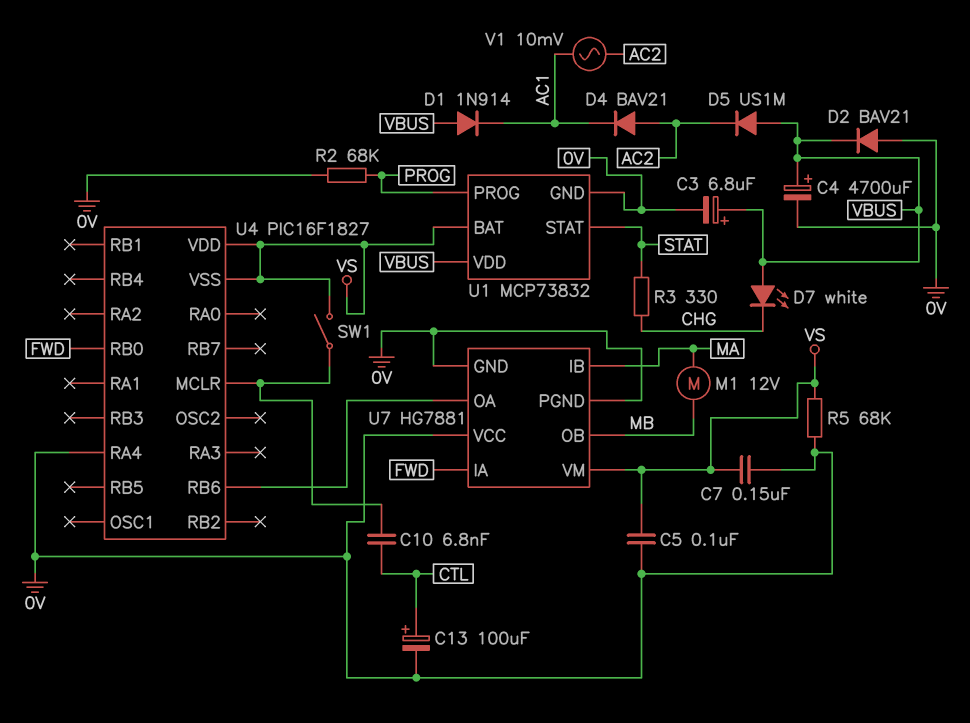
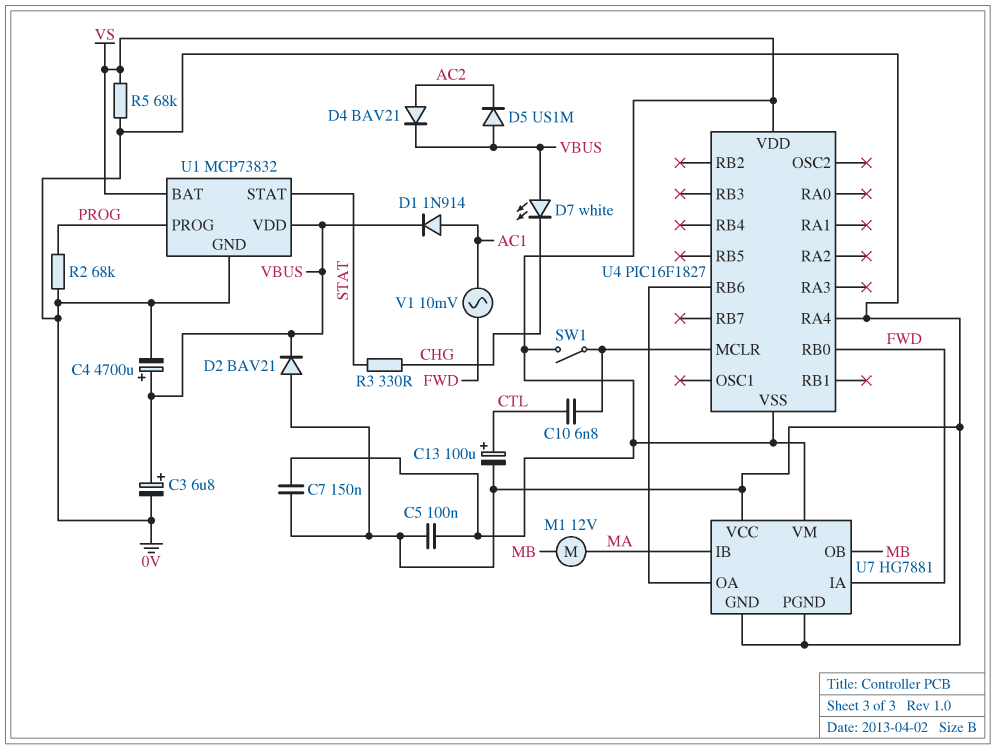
D1: diode 1N914 (A VBUS, K AC1) -> diode 1N914 (A AC1, K VBUS)
D4: diode BAV21 (A AC2, K AC1) -> diode BAV21 (A AC2, K VBUS)
V1: AC 10mV (AC1, AC2) -> AC 10mV (AC1, FWD)

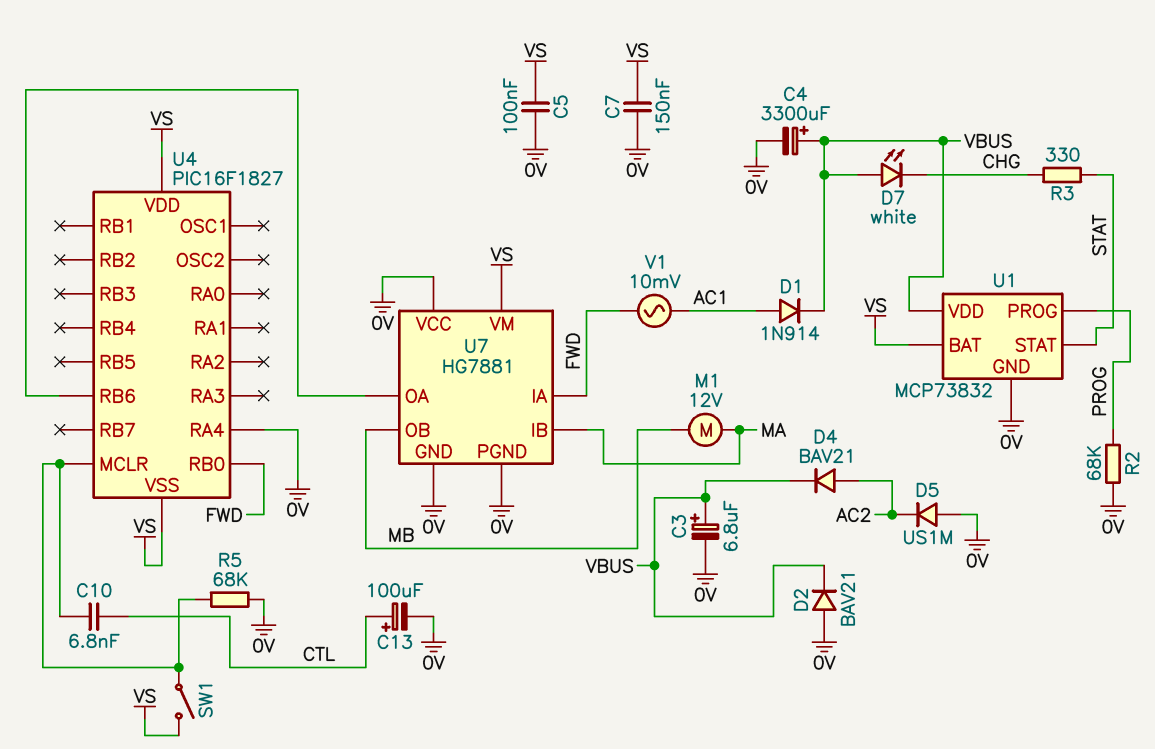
C4: 4700uF (plus VBUS, minus 0V) -> 3300uF (plus VBUS, minus 0V)
D5: diode US1M (A VBUS, K AC2) -> diode US1M (A 0V, K AC2)
R5: 68k (0V, VS) -> 68k (0V, U4/MCLR)

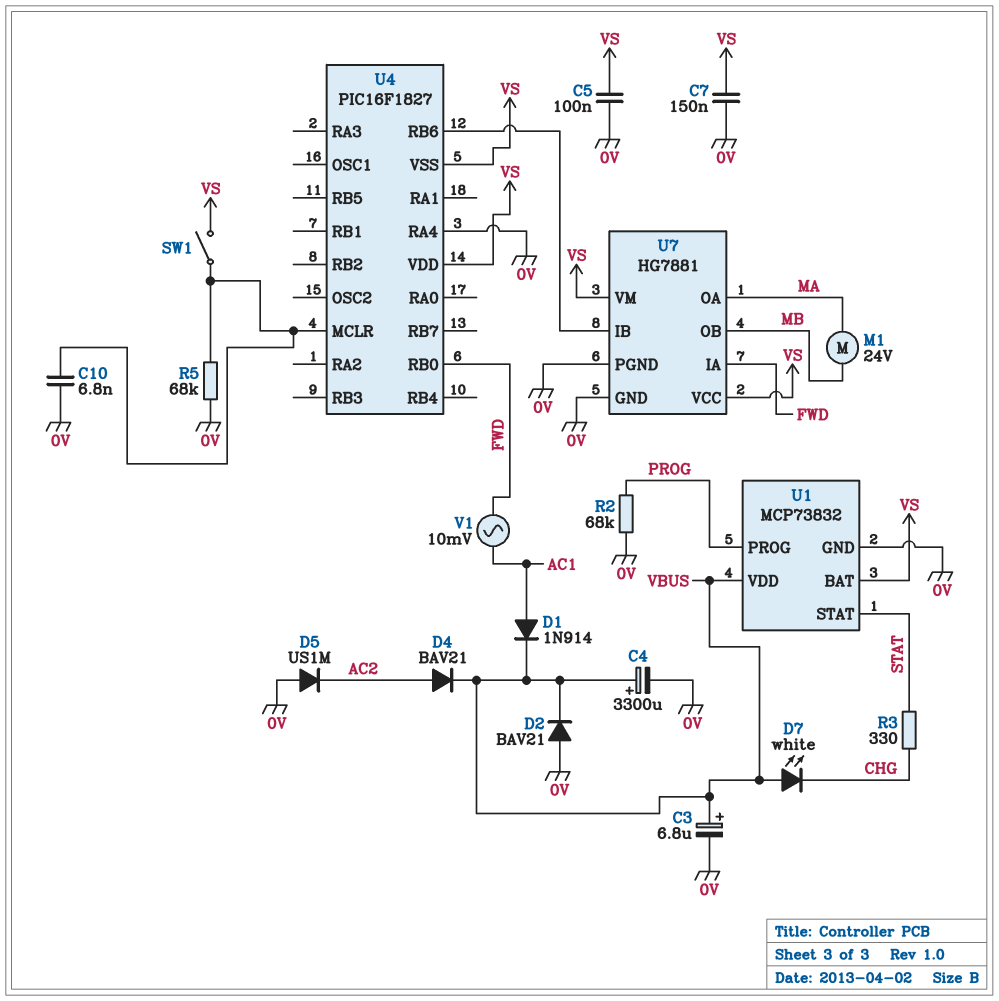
C10: 6.8nF (CTL, U4/MCLR) -> 6.8nF (0V, U4/MCLR)
C13: 100uF (plus CTL, minus 0V) -> none
M1: motor 12V (MA, MB) -> motor 24V (MA, MB)
U7 pin IB: MA -> U4/RB6
U7 pin OA: U4/RB6 -> MA
U7 pin VCC: 0V -> VS

